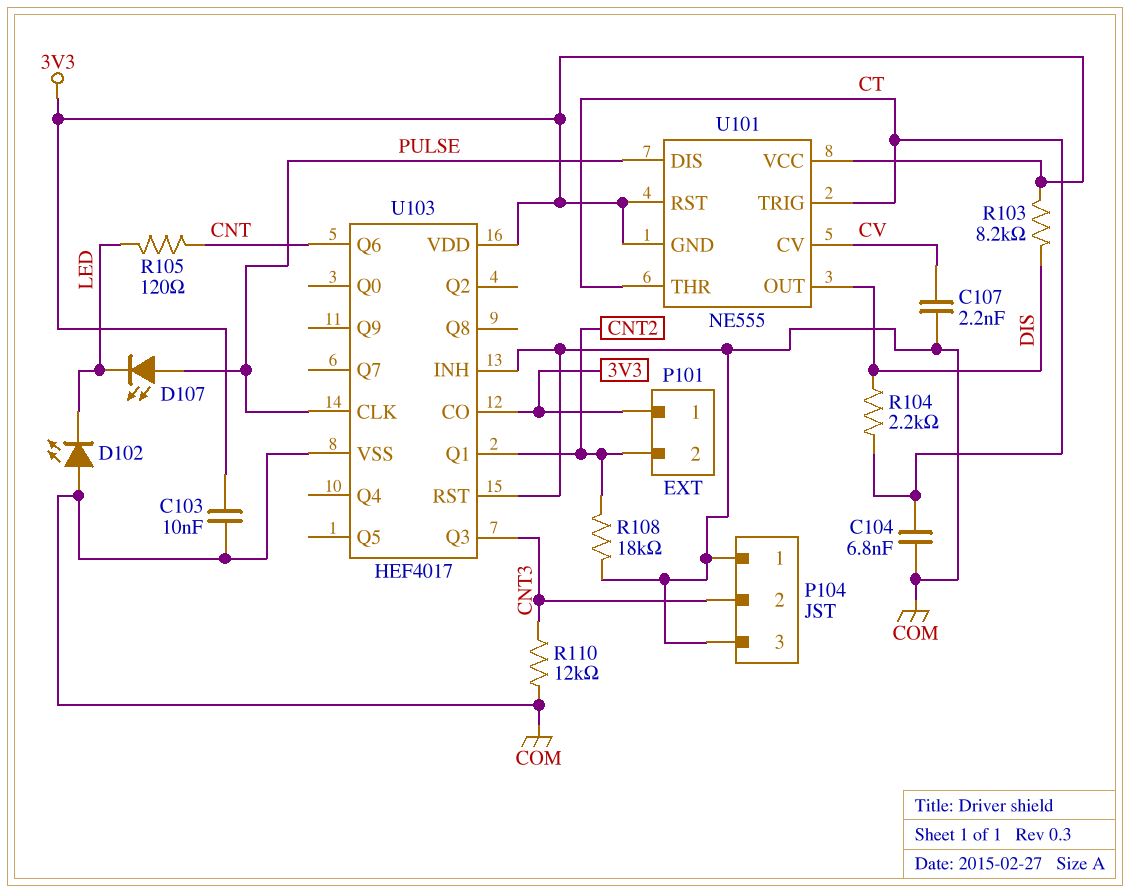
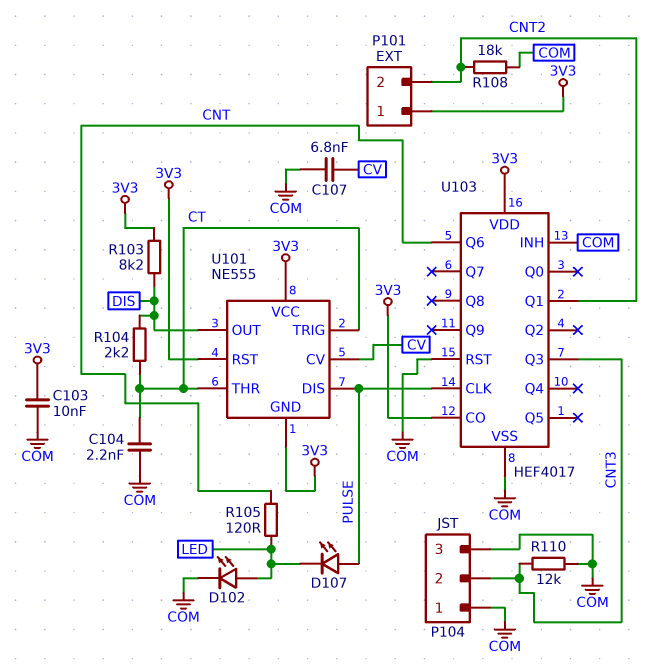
C104: 6.8nF (COM, CT) -> 2.2nF (COM, CT)
C107: 2.2nF (COM, CV) -> 6.8nF (COM, CV)
D102: LED (A COM, K LED) -> LED (A LED, K COM)

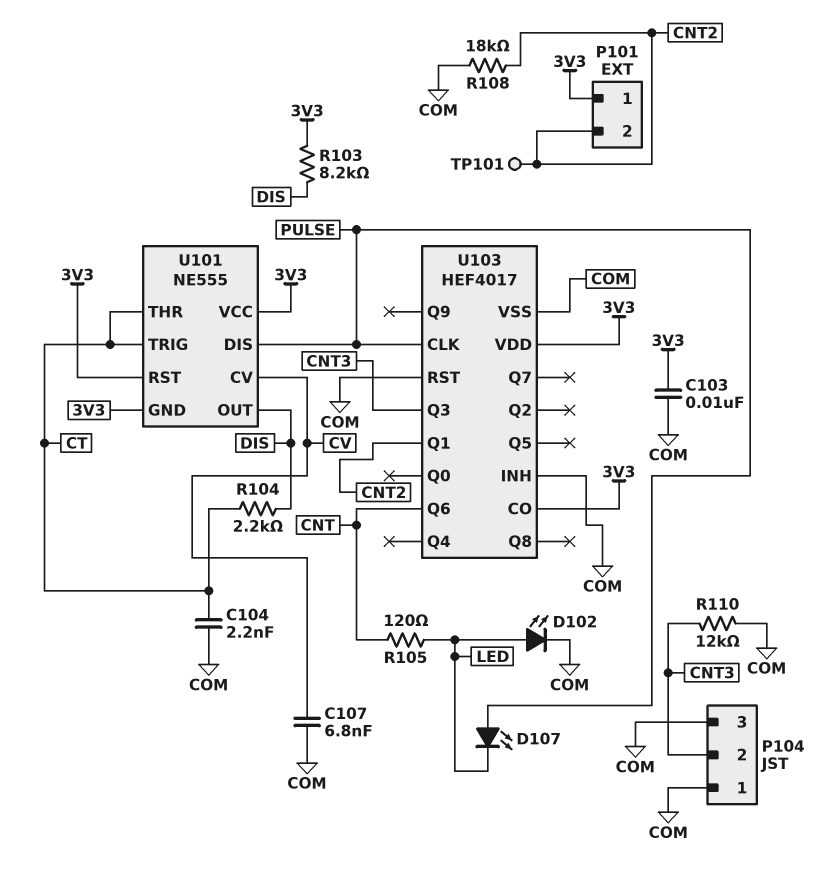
TP101: none -> test point (CNT2)

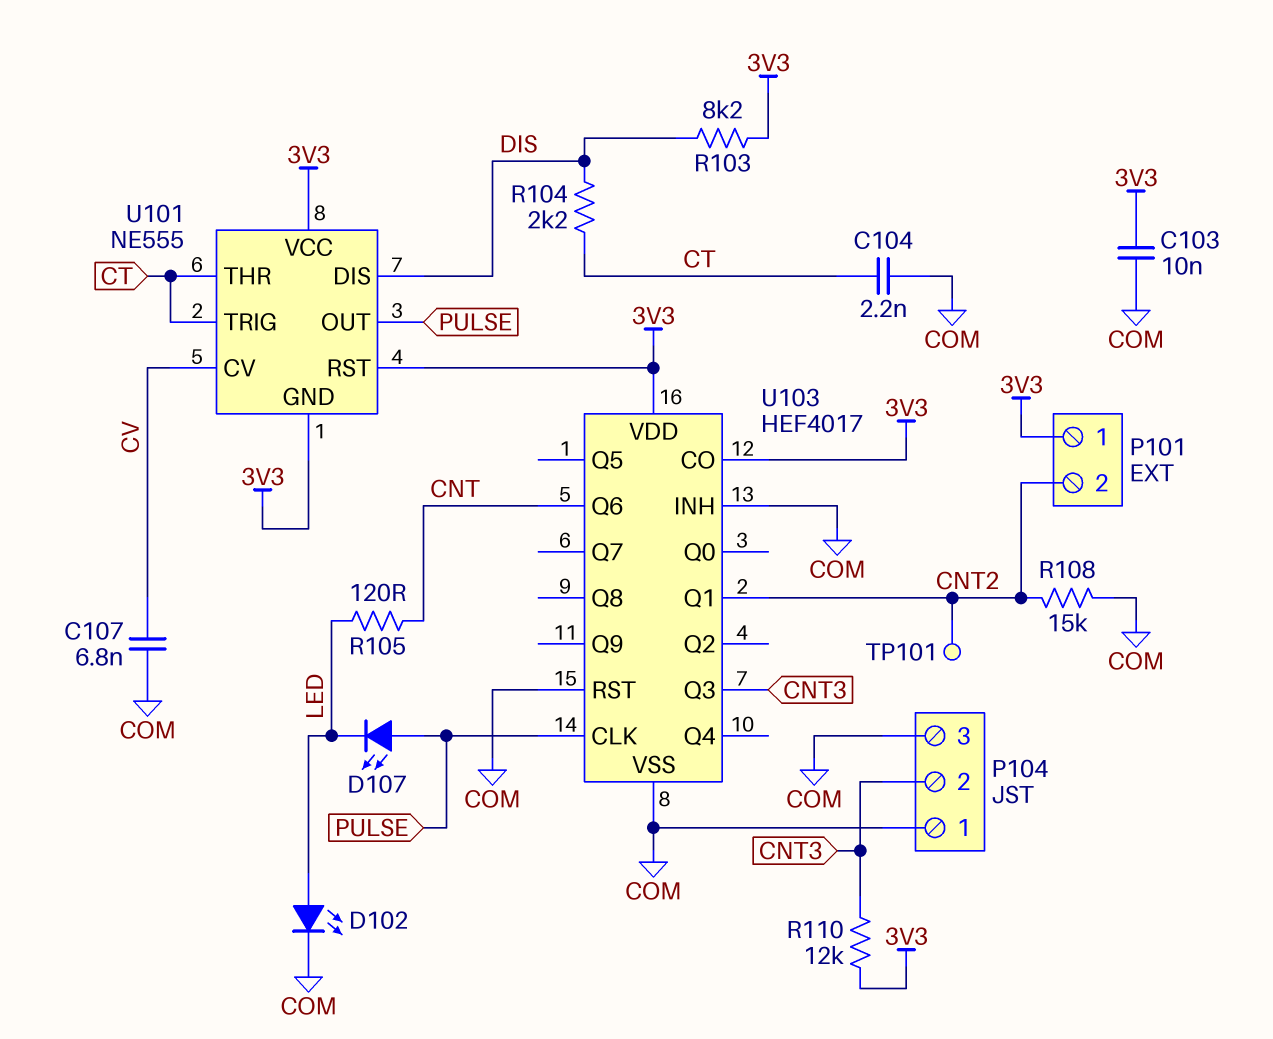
R108: 18k (CNT2, COM) -> 15k (CNT2, COM)
R110: 12k (CNT3, COM) -> 12k (3V3, CNT3)
U101 pin DIS: PULSE -> DIS
U101 pin OUT: DIS -> PULSE

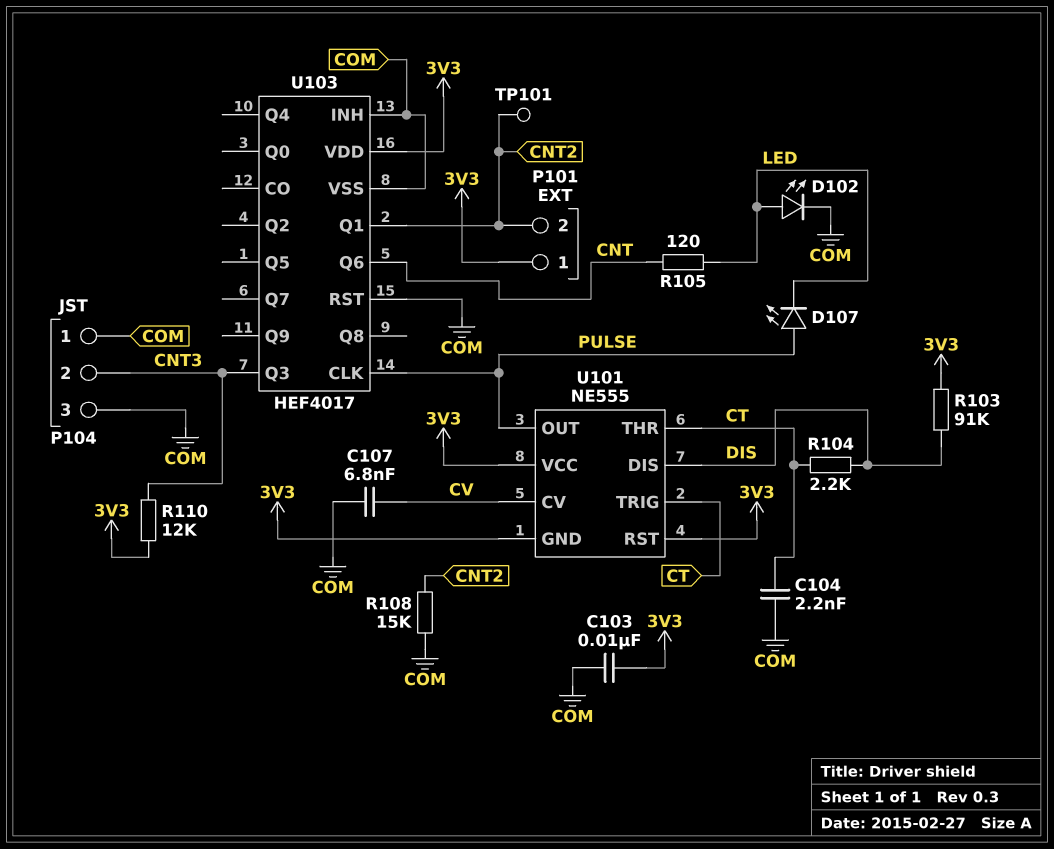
R103: 8.2k (3V3, DIS) -> 91k (3V3, DIS)
U103 pin CO: 3V3 -> none

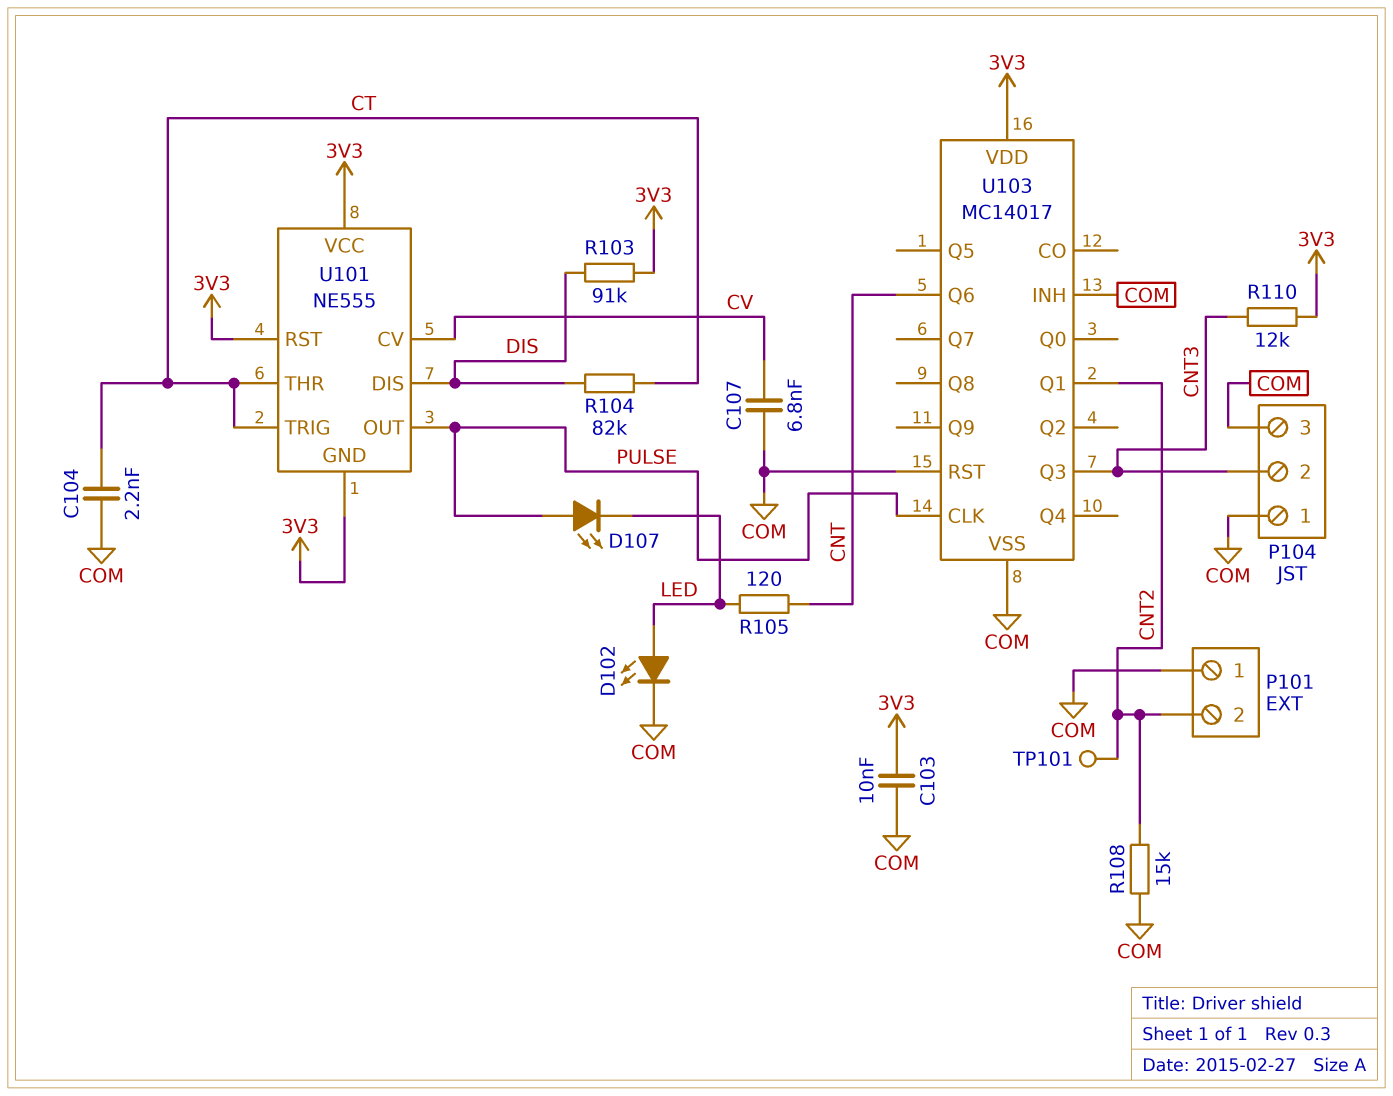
P101 pin 1: 3V3 -> COM
R104: 2.2k (CT, DIS) -> 82k (CT, DIS)
U103: HEF4017 -> MC14017

